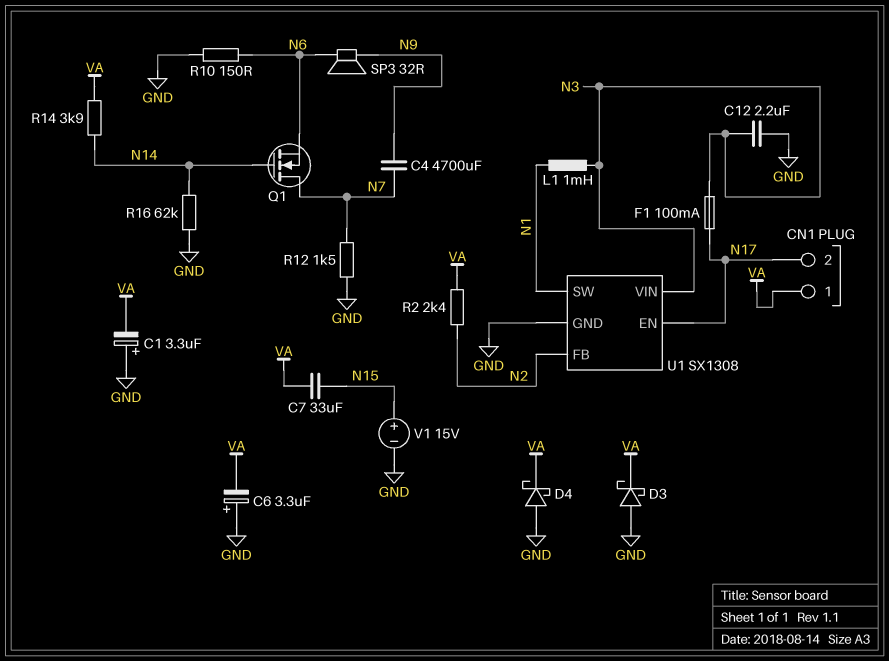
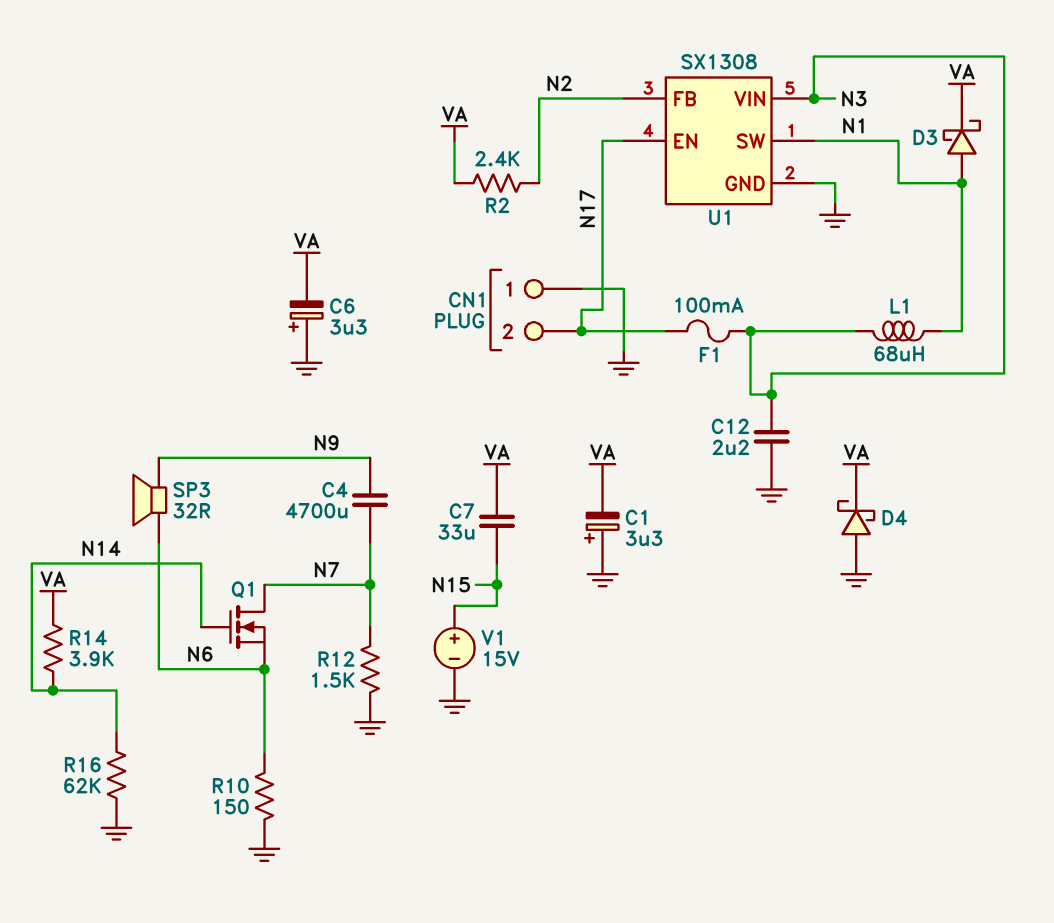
CN1 pin 1: VA -> GND
D3: schottky (A GND, K VA) -> schottky (A N1, K VA)
L1: 1mH (N1, N3) -> 68uH (N1, N3)

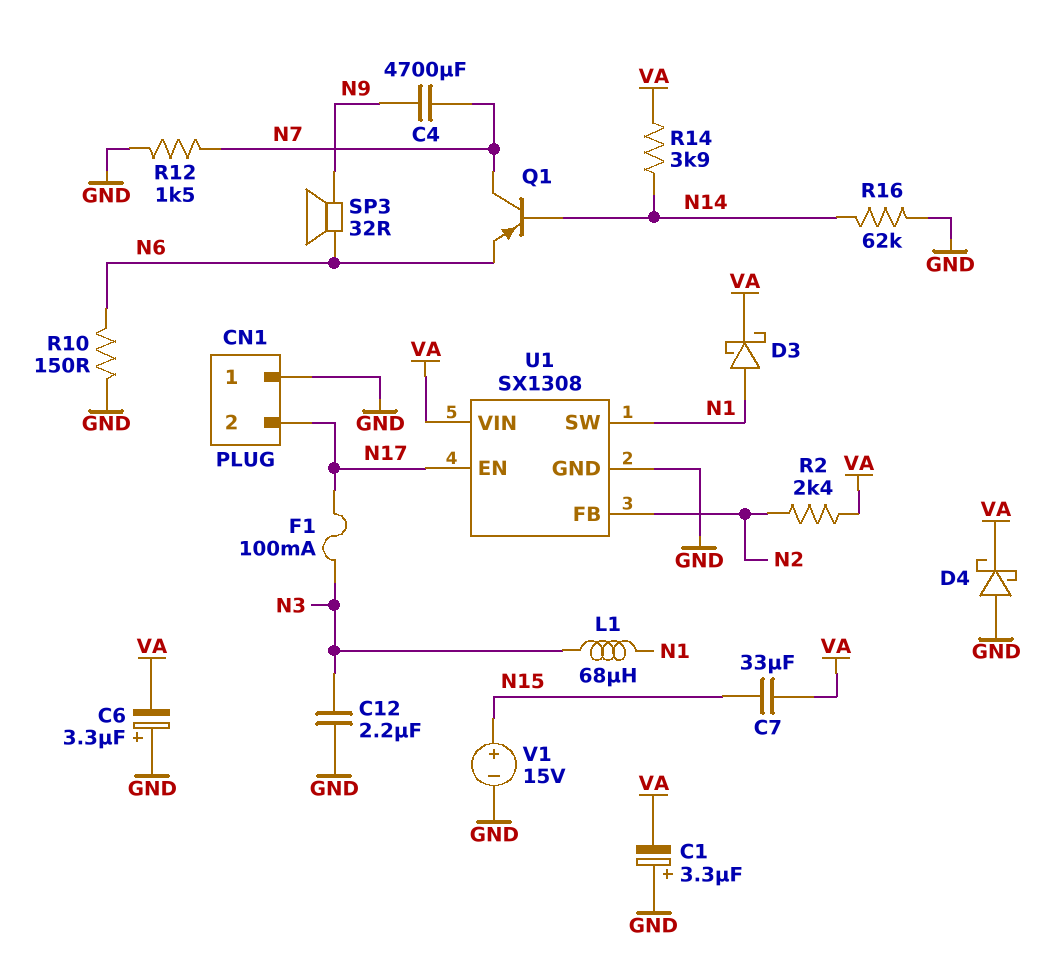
Q1: NMOS (G N14, D N7, S N6) -> PNP (B N14, C N7, E N6)
U1 pin VIN: N3 -> VA

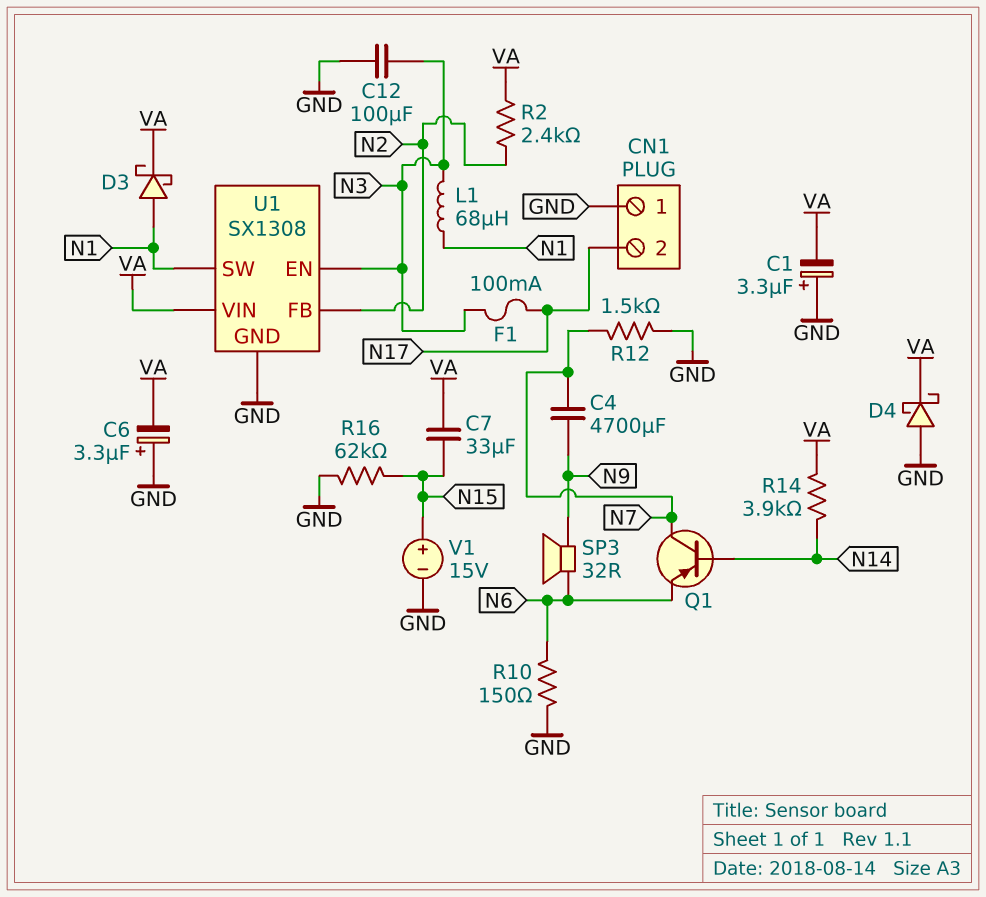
C12: 2.2uF (GND, N3) -> 100uF (GND, N3)
R16: 62k (GND, N14) -> 62k (GND, N15)
U1 pin EN: N17 -> N3

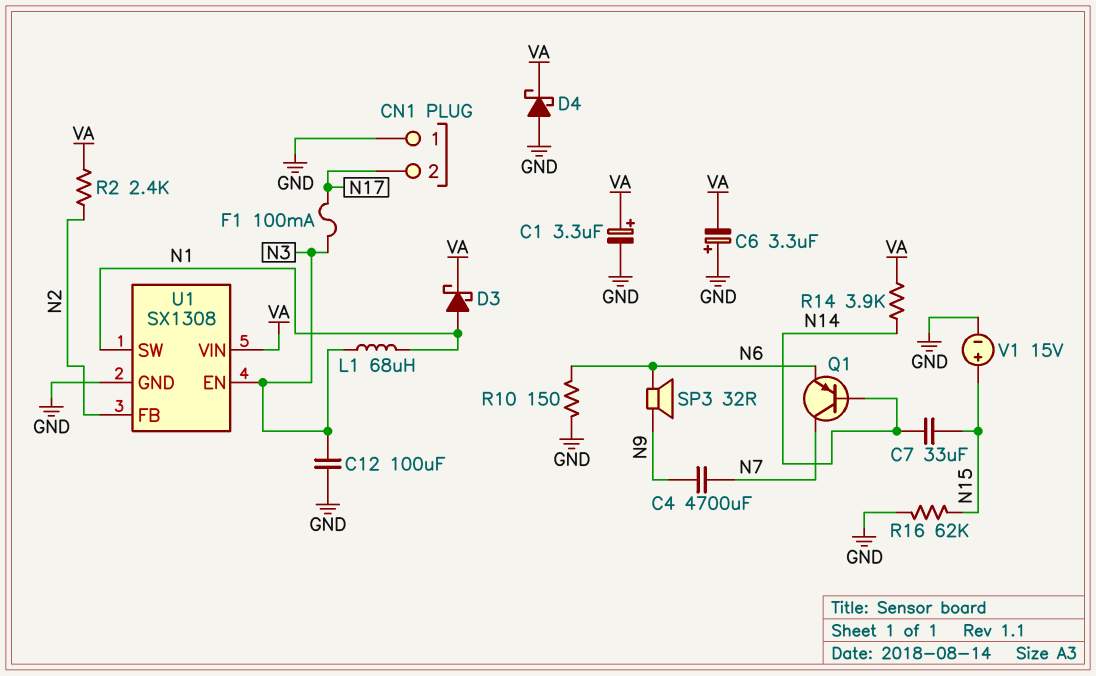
C1: 3.3uF (plus GND, minus VA) -> 3.3uF (plus VA, minus GND)
C7: 33uF (N15, VA) -> 33uF (N14, N15)
R12: 1.5k (GND, N7) -> none

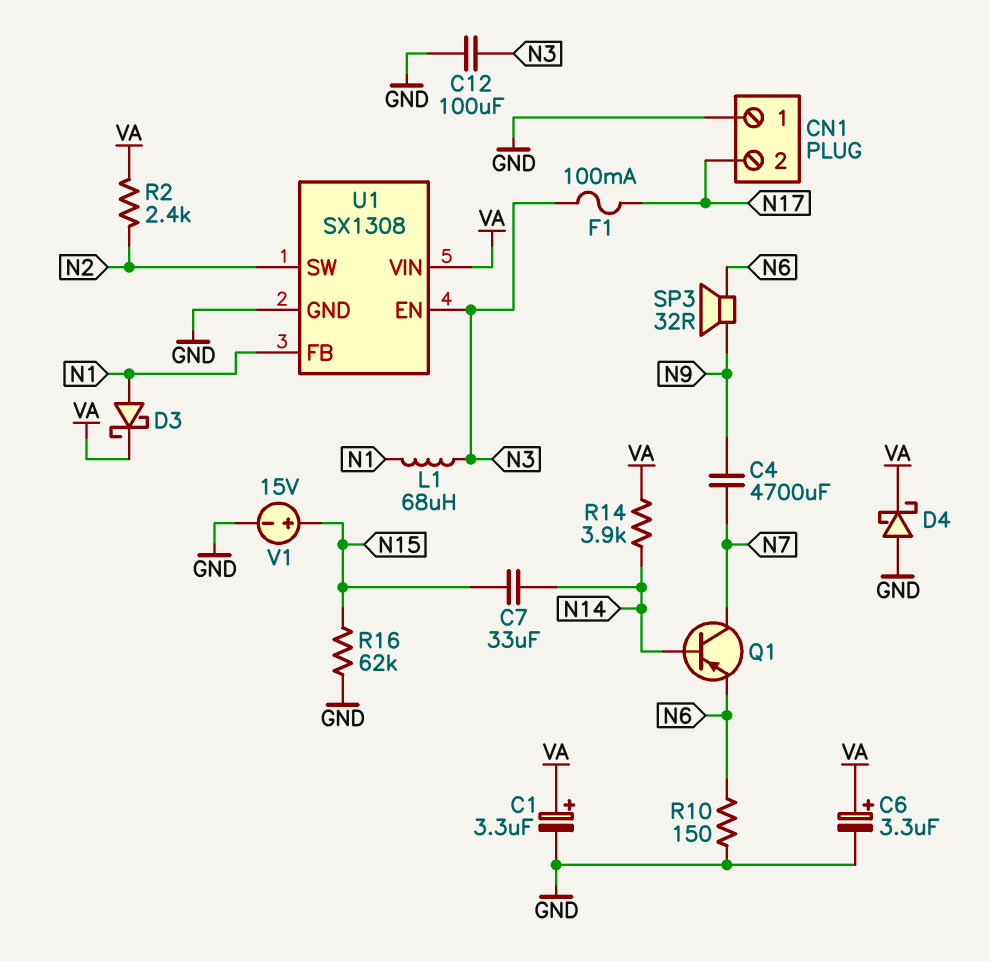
C6: 3.3uF (plus GND, minus VA) -> 3.3uF (plus VA, minus GND)
U1 pin FB: N2 -> N1
U1 pin SW: N1 -> N2

